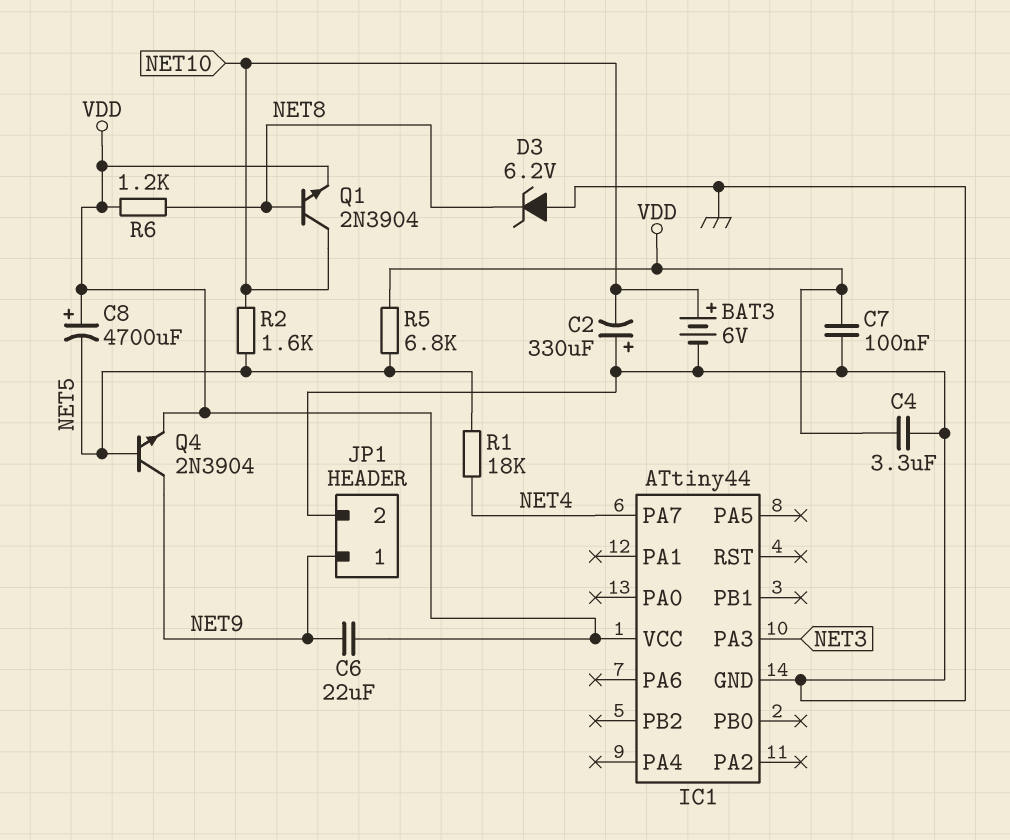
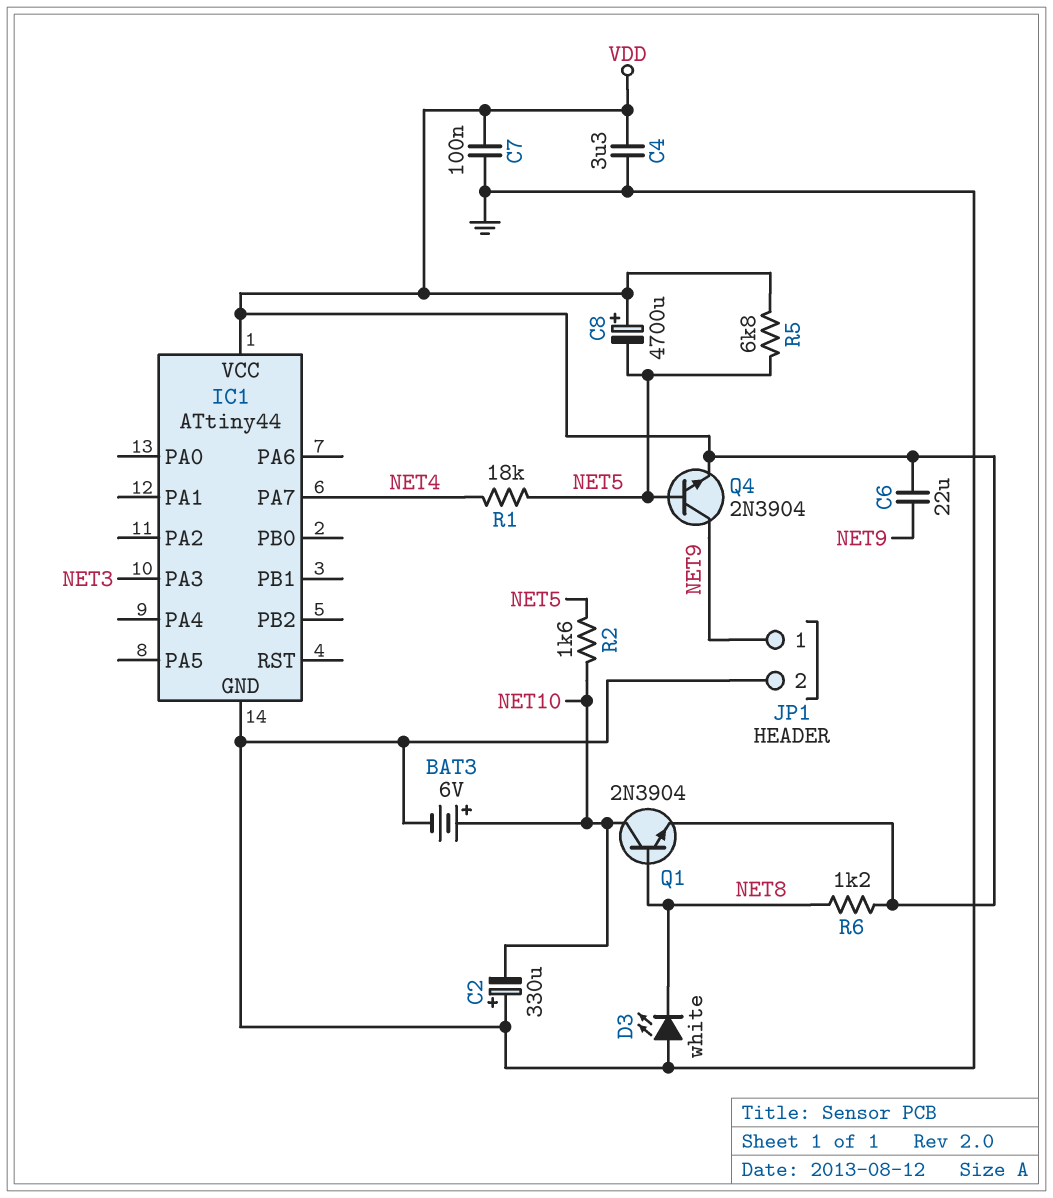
D3: zener 6.2V (A GND, K NET8) -> LED white (A GND, K NET8)

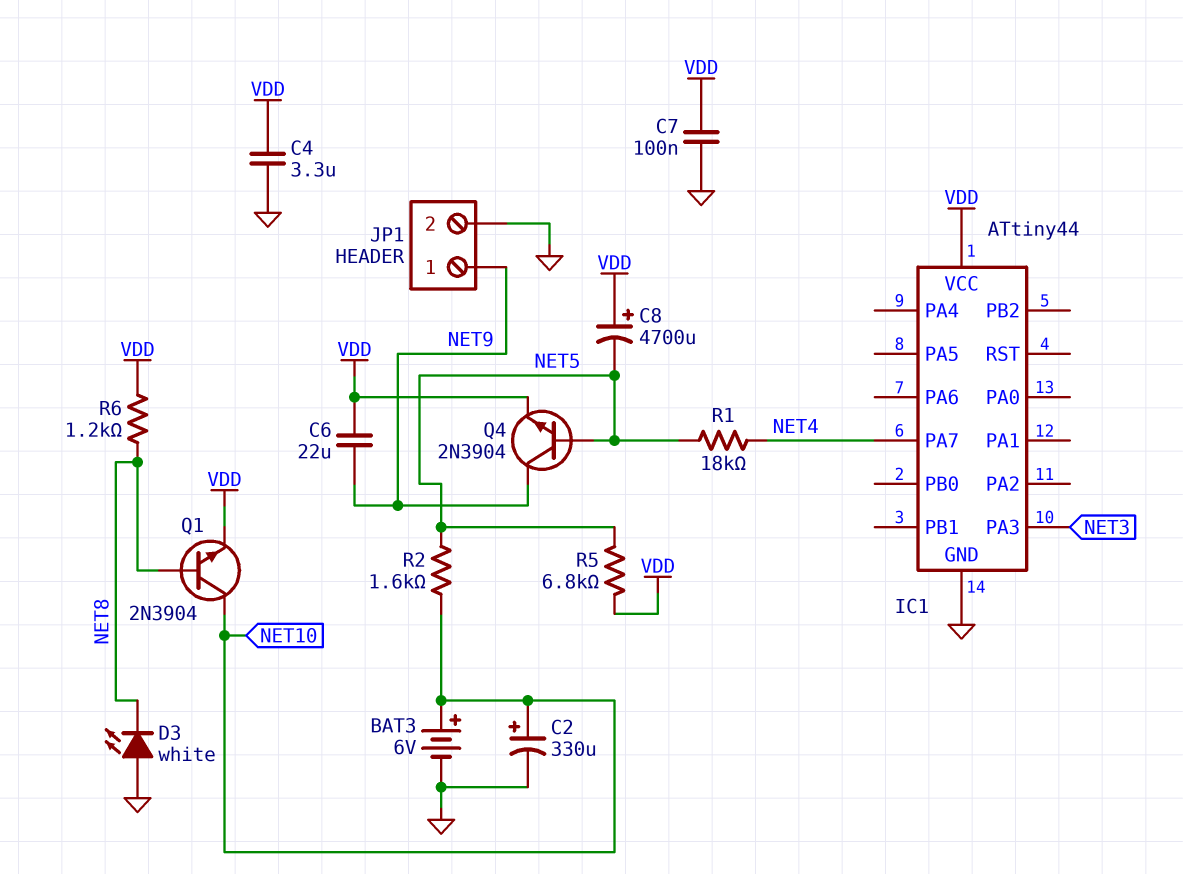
C2: 330uF (plus GND, minus NET10) -> 330uF (plus NET10, minus GND)

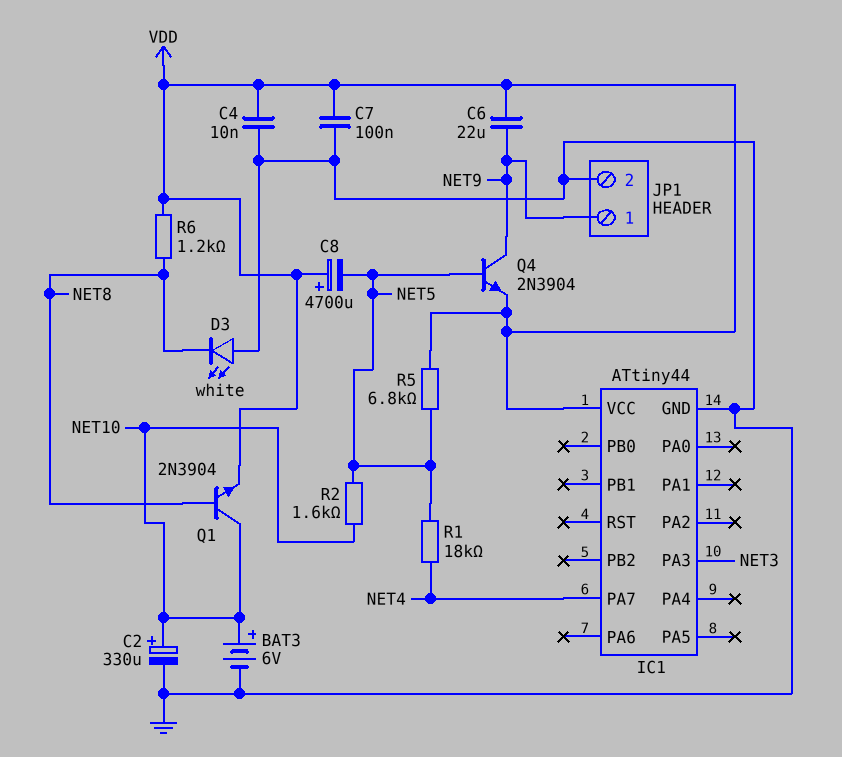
C4: 3.3uF (GND, VDD) -> 10nF (GND, VDD)

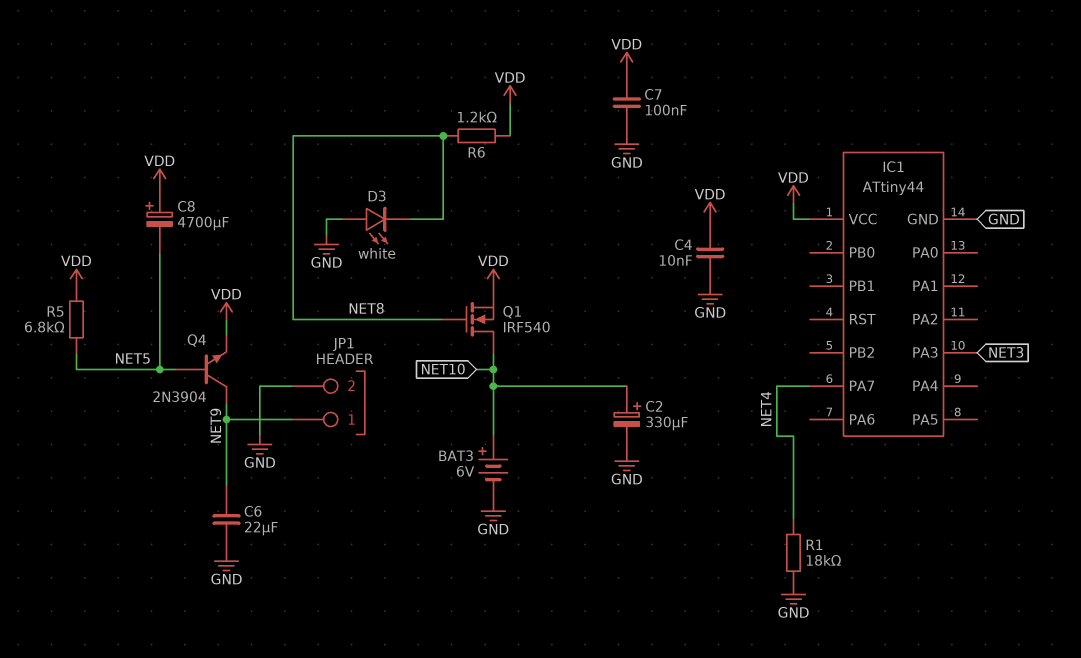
C6: 22uF (NET9, VDD) -> 22uF (GND, NET9)
Q1: NPN 2N3904 (B NET8, C NET10, E VDD) -> NMOS IRF540 (G NET8, D NET10, S VDD)
R1: 18k (NET4, NET5) -> 18k (GND, NET4)
R2: 1.6k (NET5, NET10) -> none

